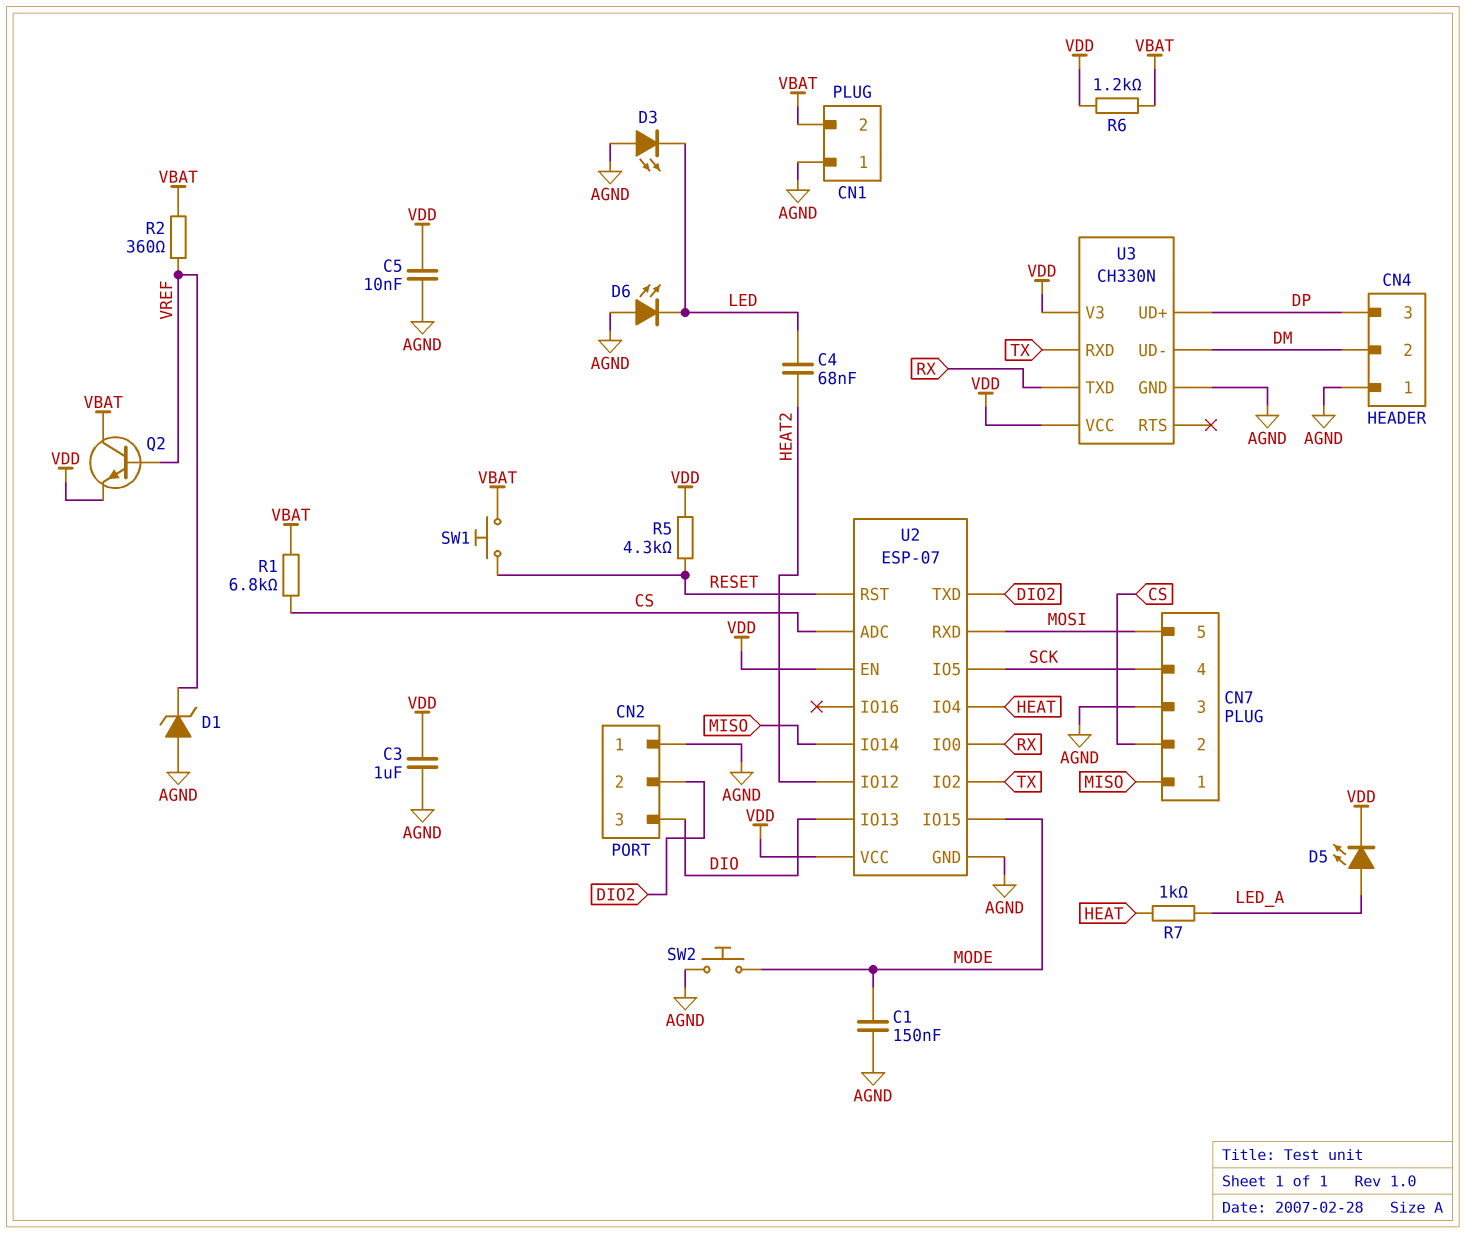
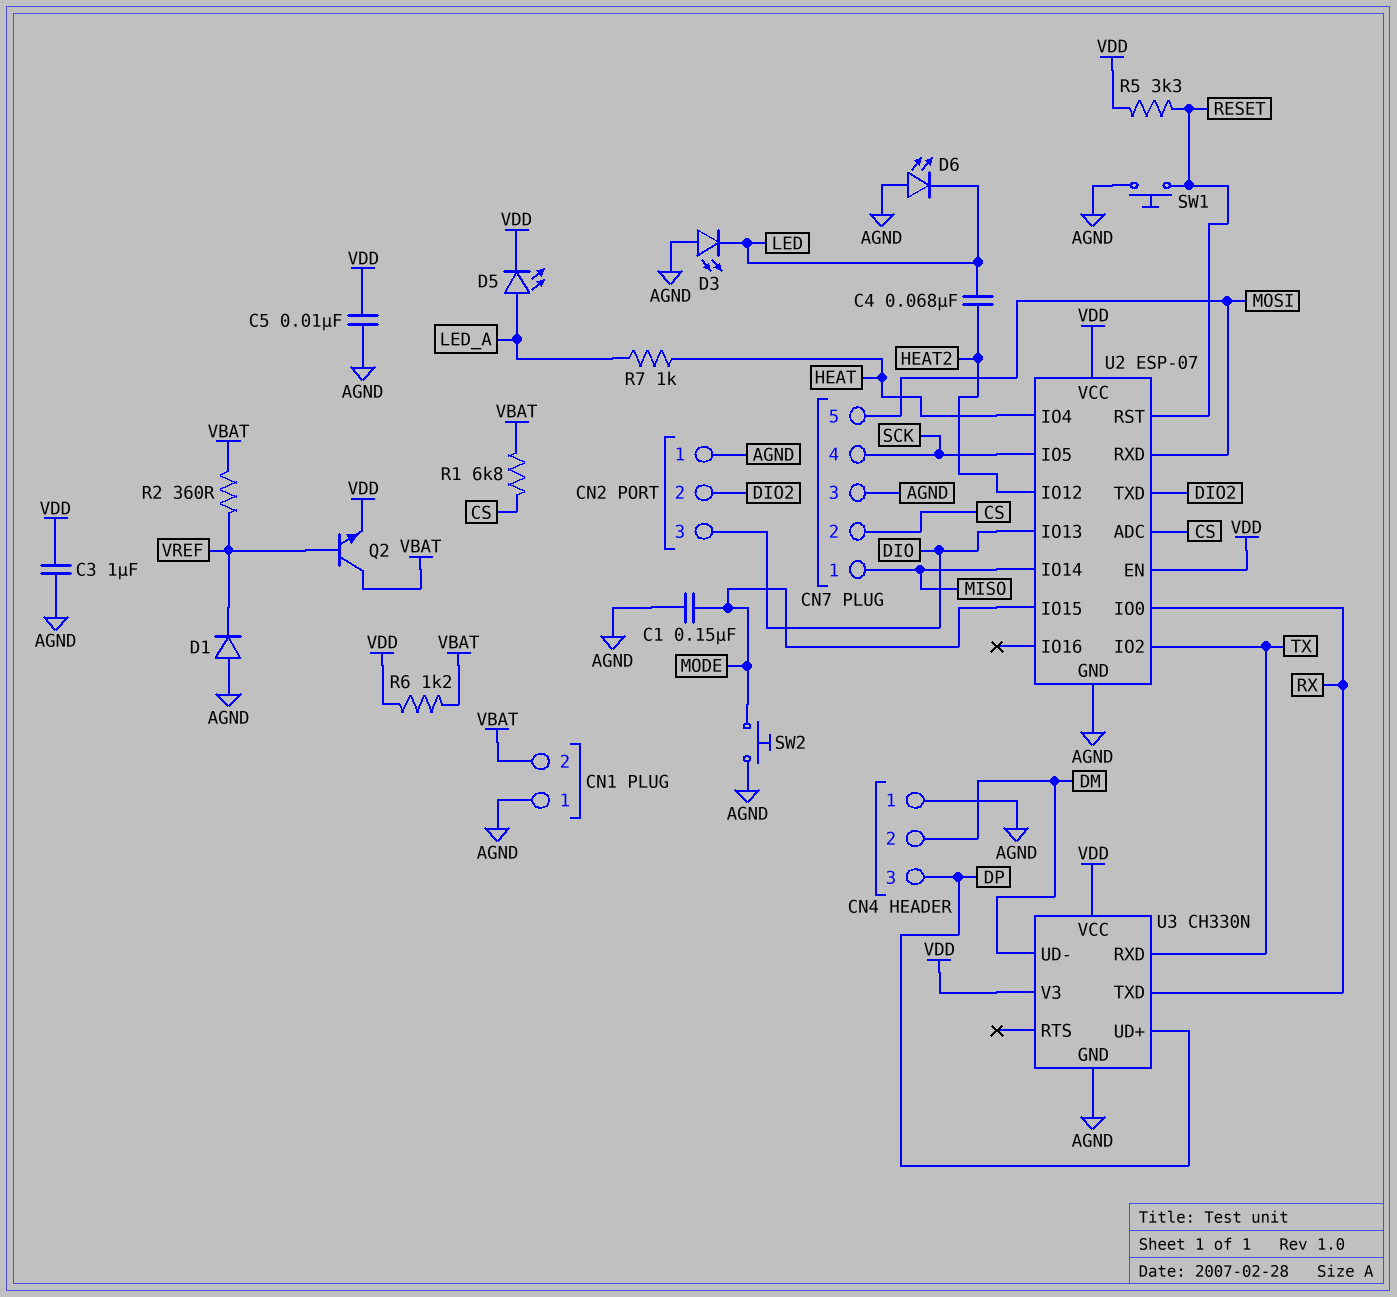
D1: zener (A AGND, K VREF) -> diode (A AGND, K VREF)
R5: 4.3k (RESET, VDD) -> 3.3k (RESET, VDD)
SW1: button (RESET, VBAT) -> button (AGND, RESET)

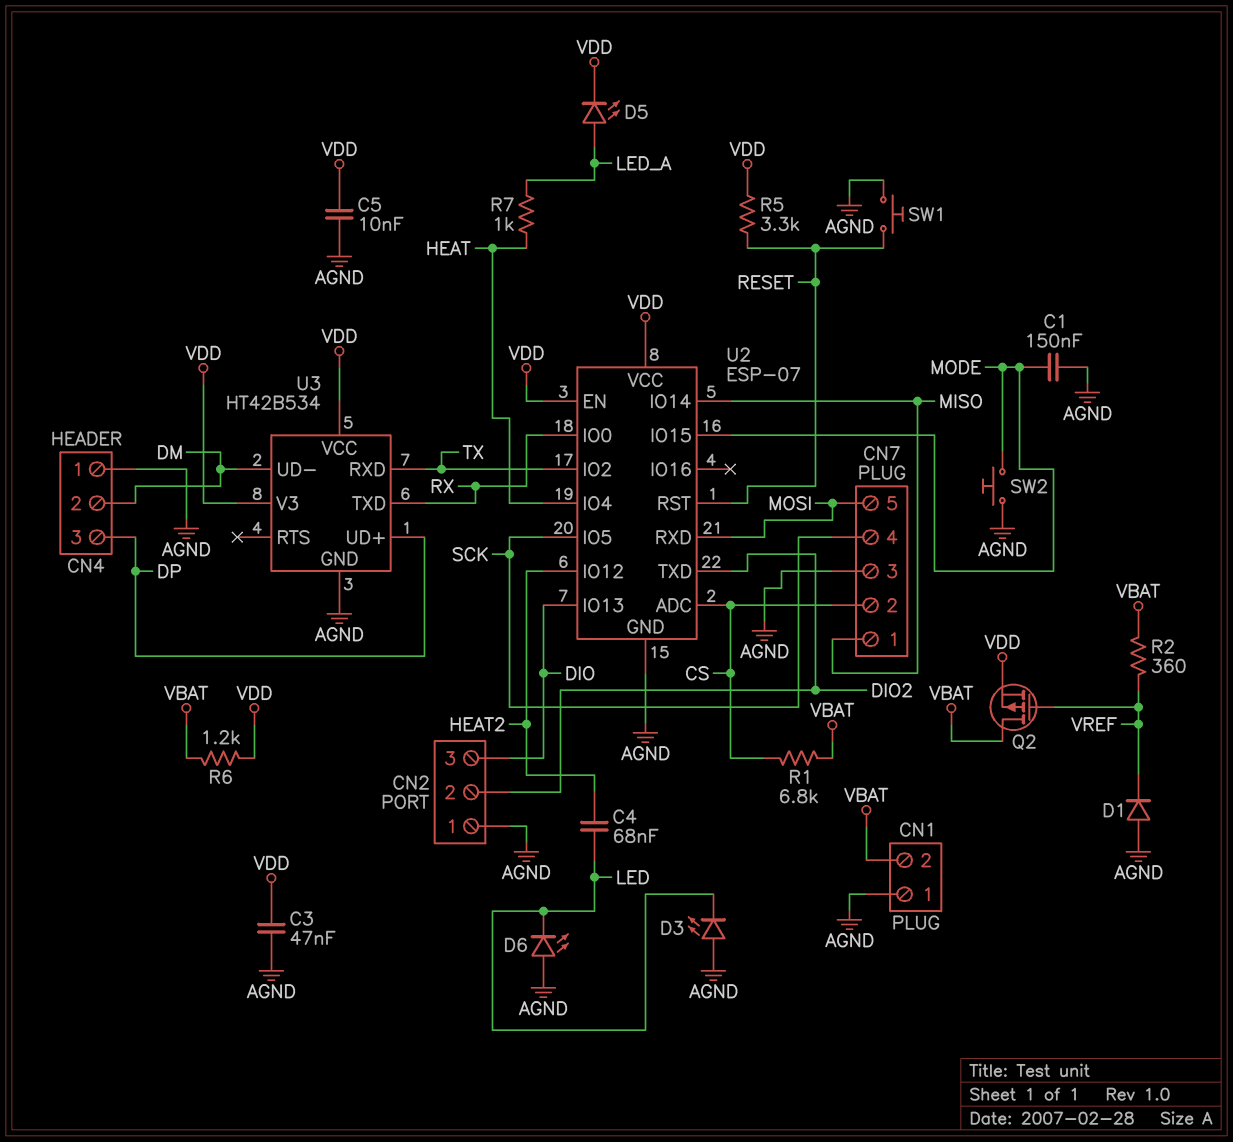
C3: 1uF (AGND, VDD) -> 47nF (AGND, VDD)
Q2: NPN (B VREF, C VBAT, E VDD) -> PMOS (G VREF, D VBAT, S VDD)
U3: CH330N -> HT42B534

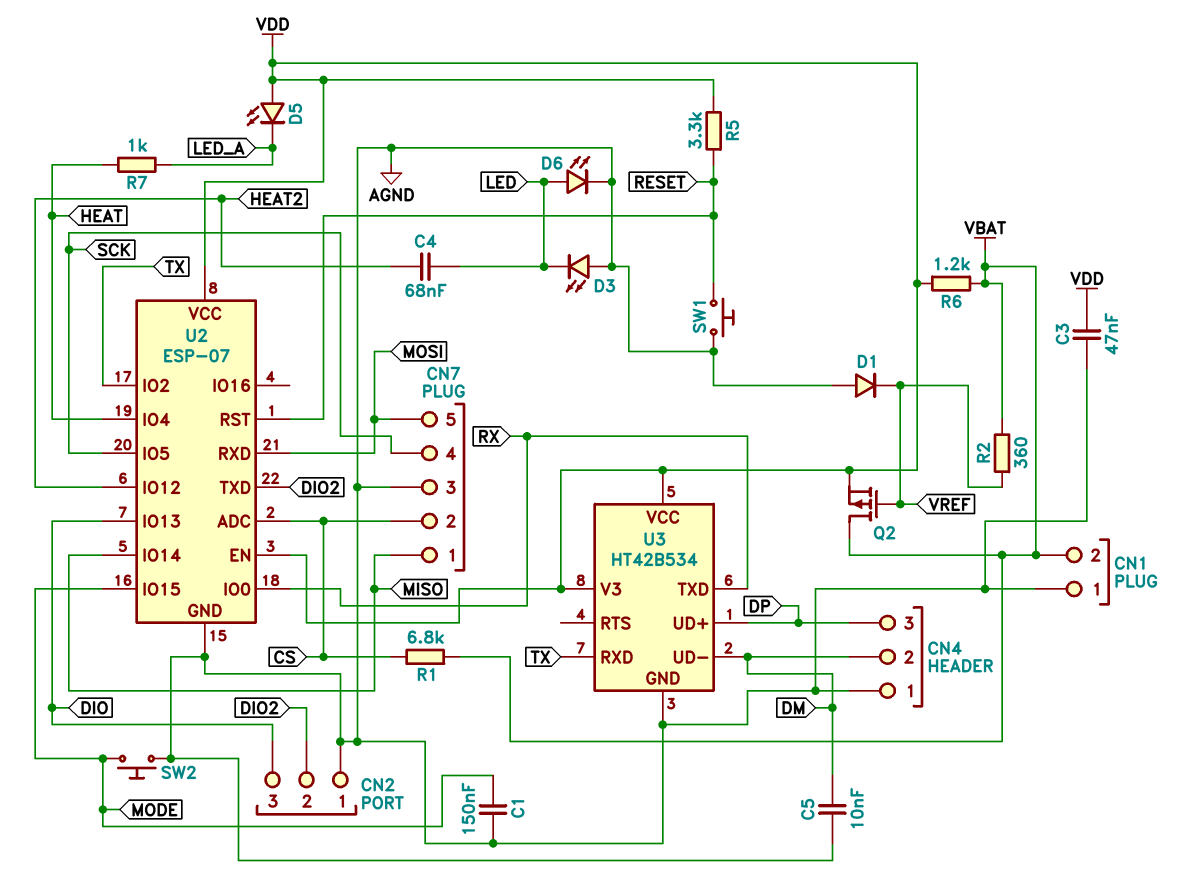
C5: 10nF (AGND, VDD) -> 10nF (AGND, DM)
D5: LED (A LED_A, K VDD) -> LED (A VDD, K LED_A)
D6: LED (A AGND, K LED) -> LED (A LED, K AGND)

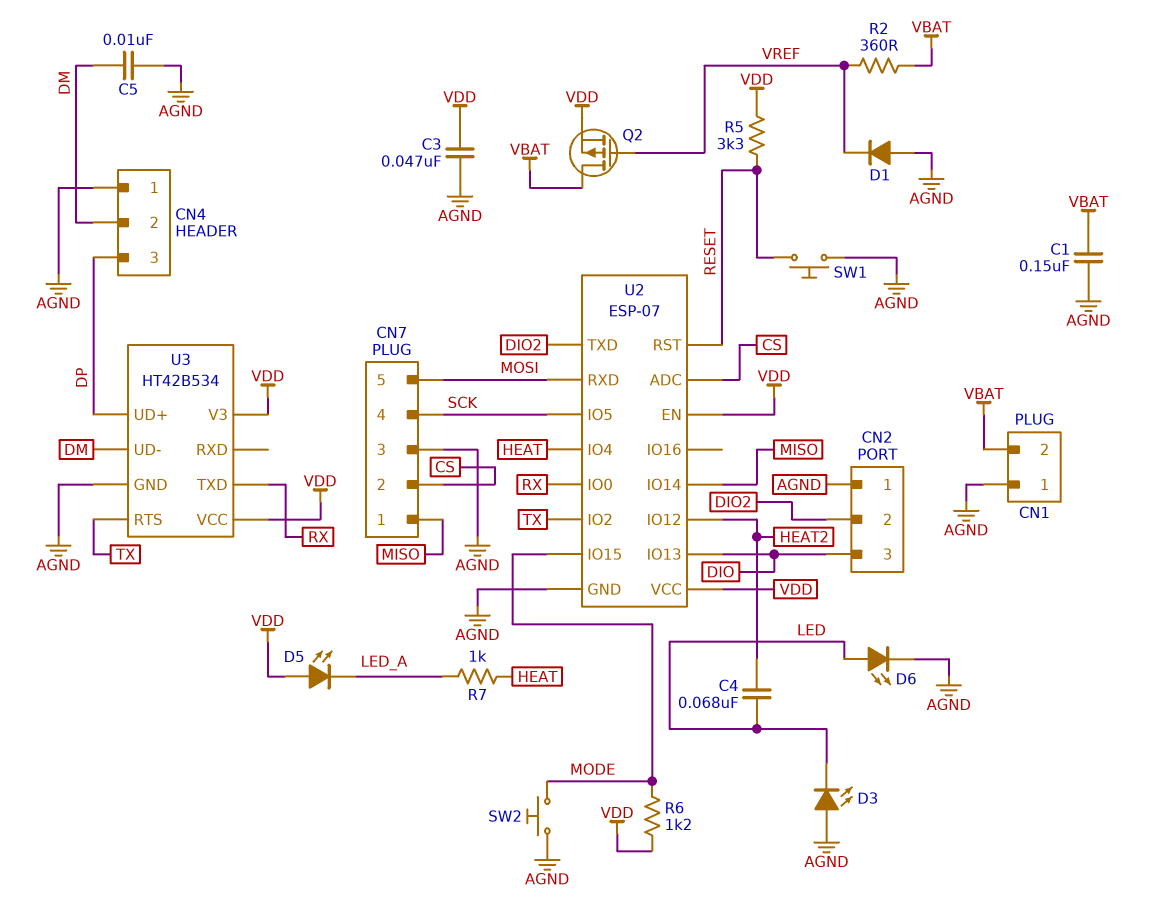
C1: 150nF (AGND, MODE) -> 150nF (AGND, VBAT)
R1: 6.8k (CS, VBAT) -> none
R6: 1.2k (VBAT, VDD) -> 1.2k (MODE, VDD)
U3 pin RTS: none -> TX
U3 pin RXD: TX -> none

